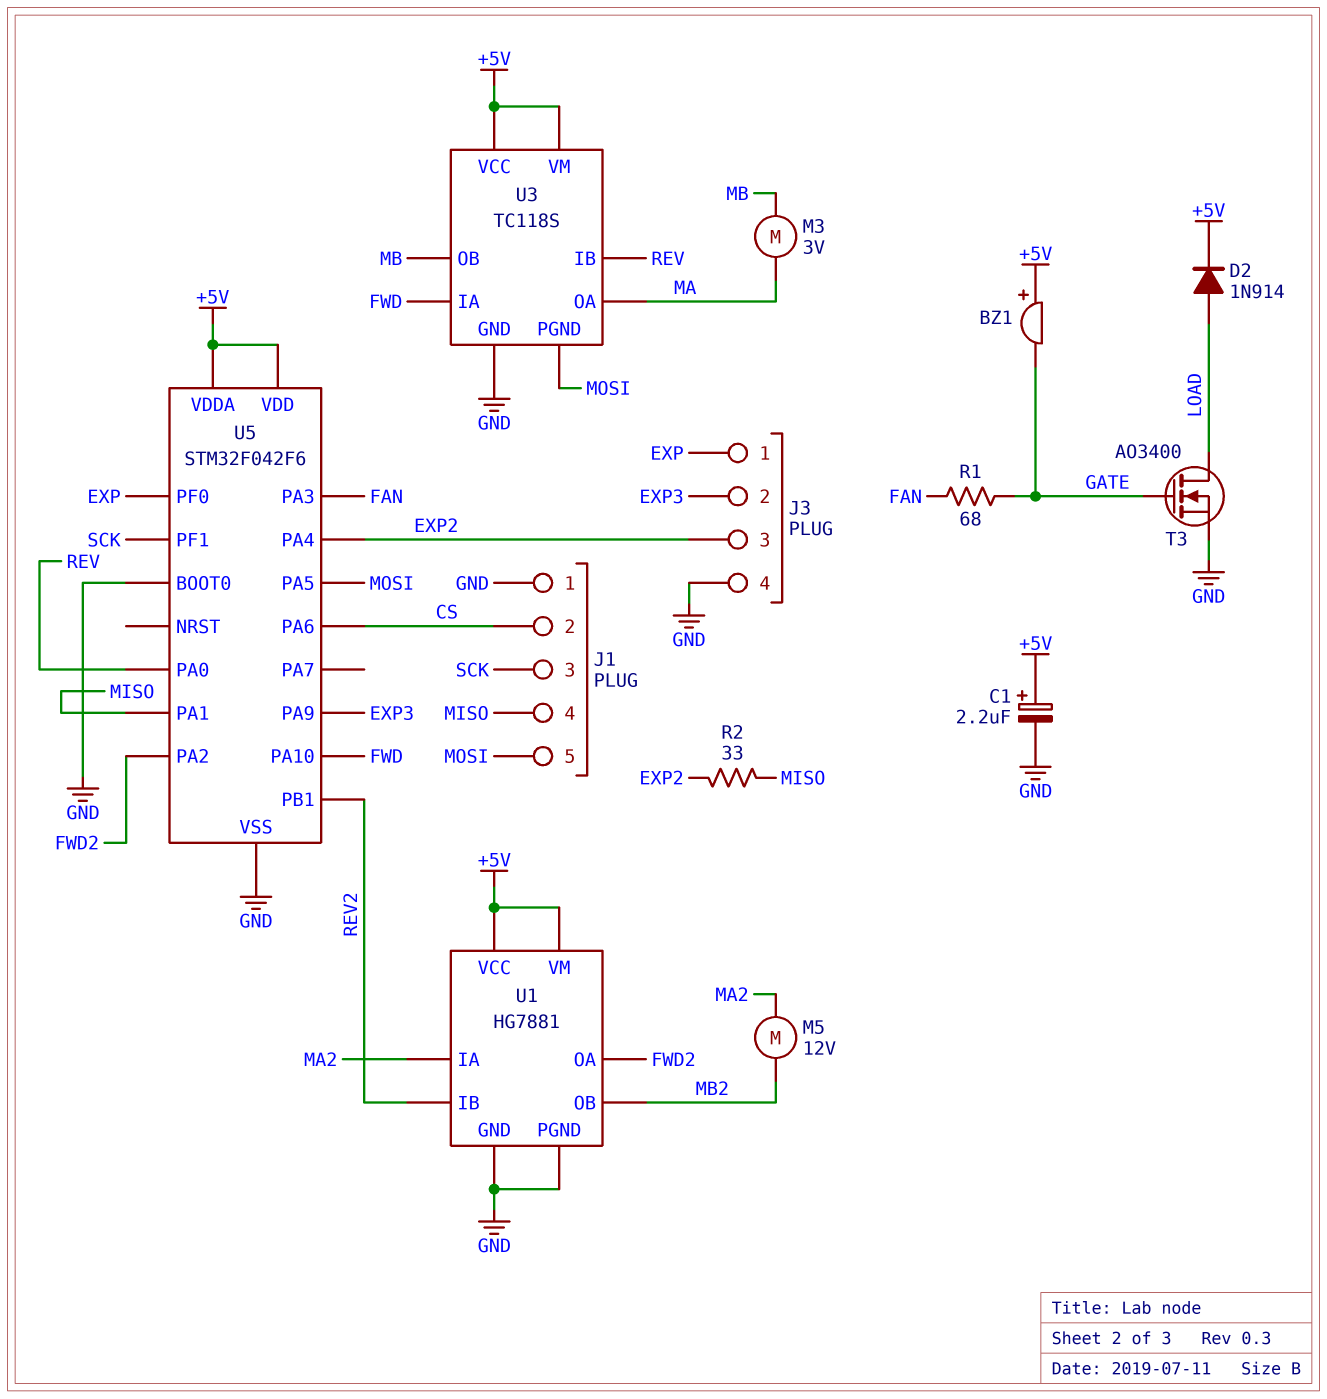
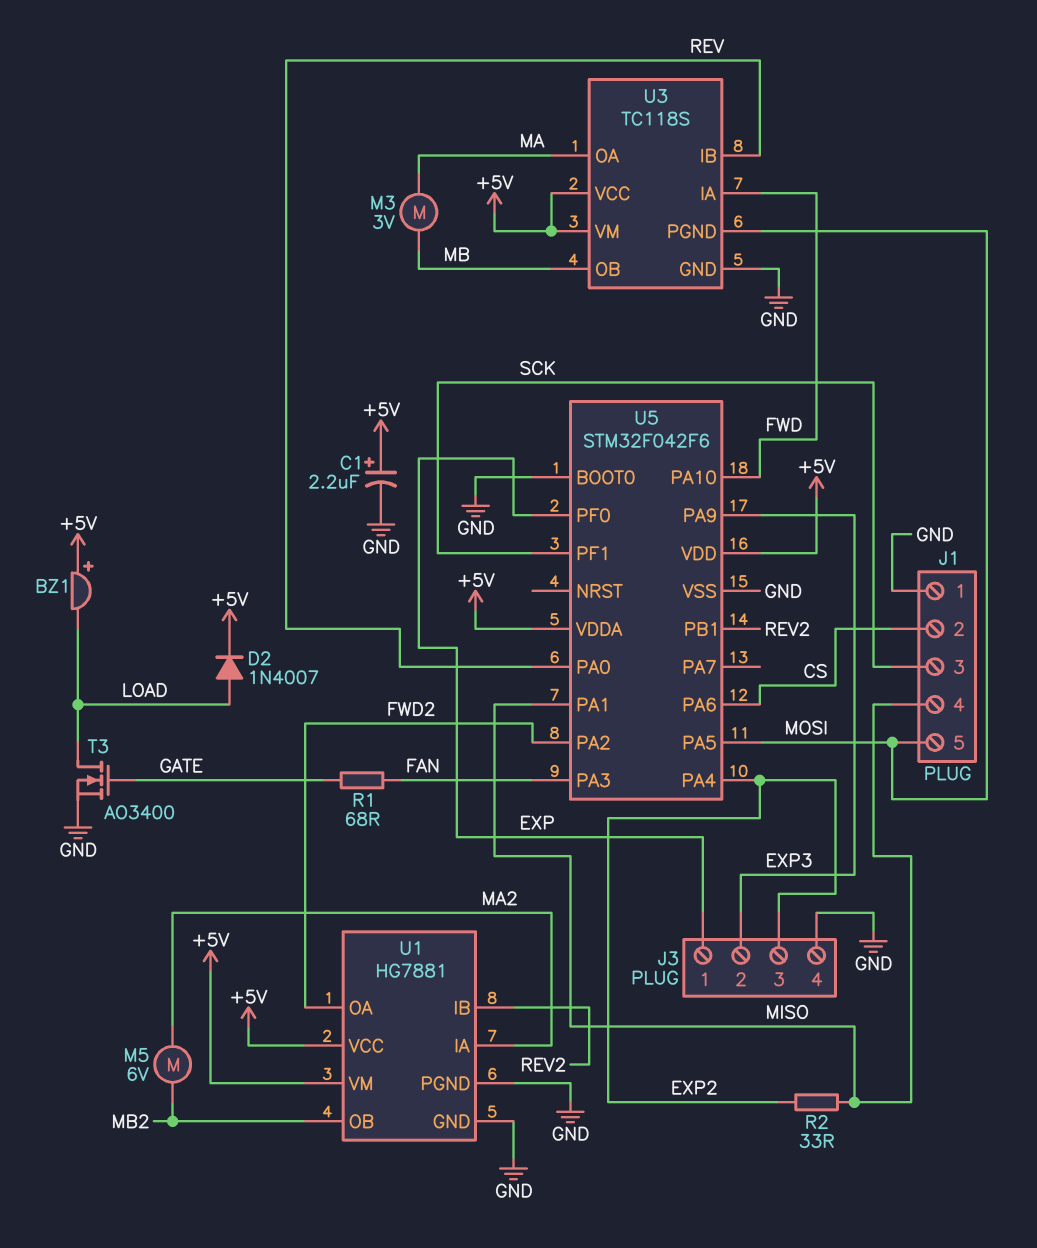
BZ1: buzzer (plus +5V, minus GATE) -> buzzer (plus +5V, minus LOAD)
D2: diode 1N914 (A LOAD, K +5V) -> diode 1N4007 (A LOAD, K +5V)
M5: motor 12V (MA2, MB2) -> motor 6V (MA2, MB2)

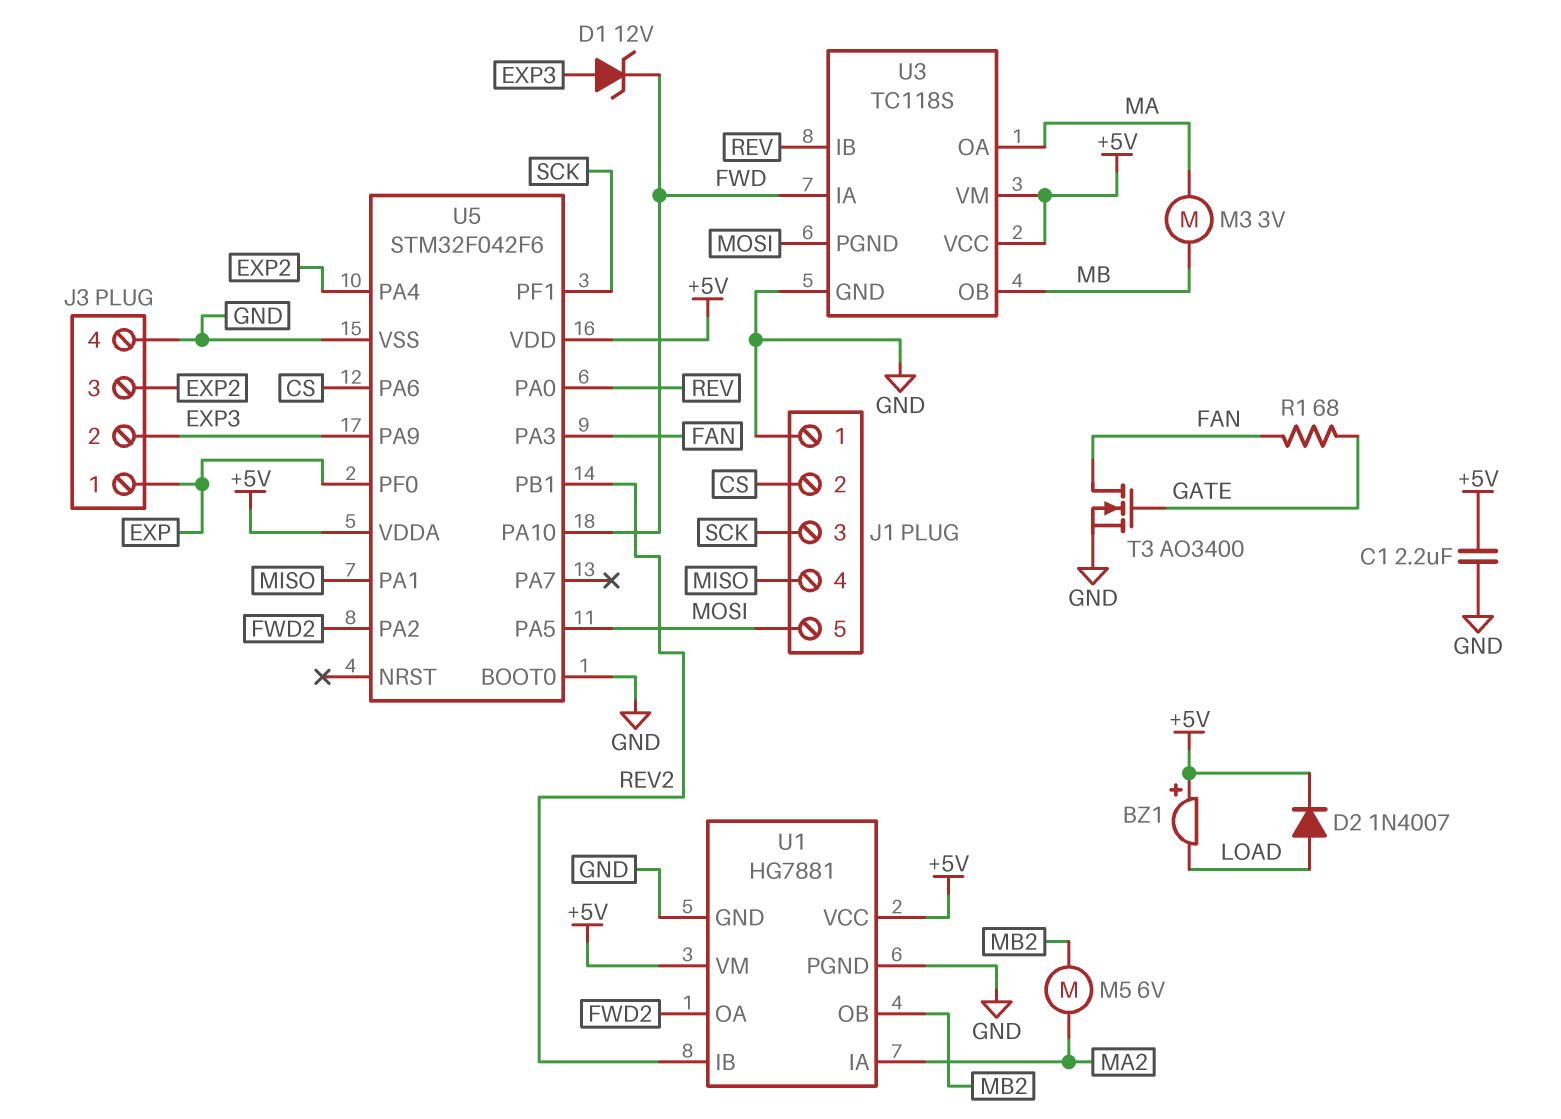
C1: 2.2uF (plus +5V, minus GND) -> 2.2uF (+5V, GND)
D1: none -> zener 12V (A EXP3, K FWD)
R2: 33 (EXP2, MISO) -> none
T3: NMOS AO3400 (G GATE, D LOAD, S GND) -> NMOS AO3400 (G GATE, D FAN, S GND)

